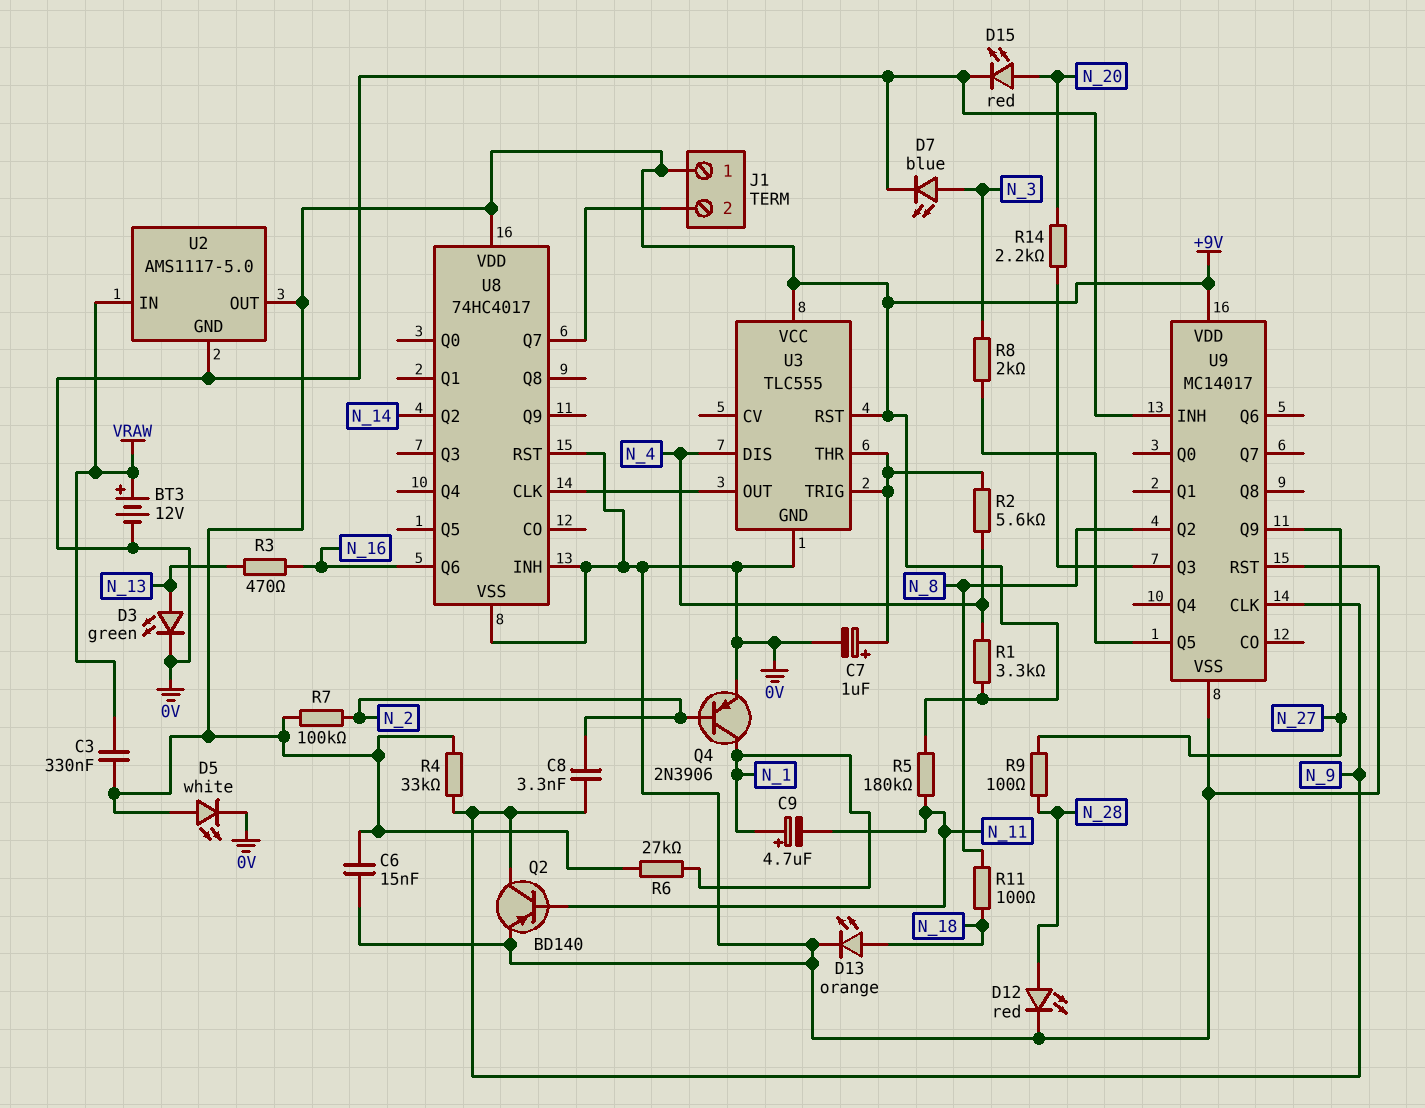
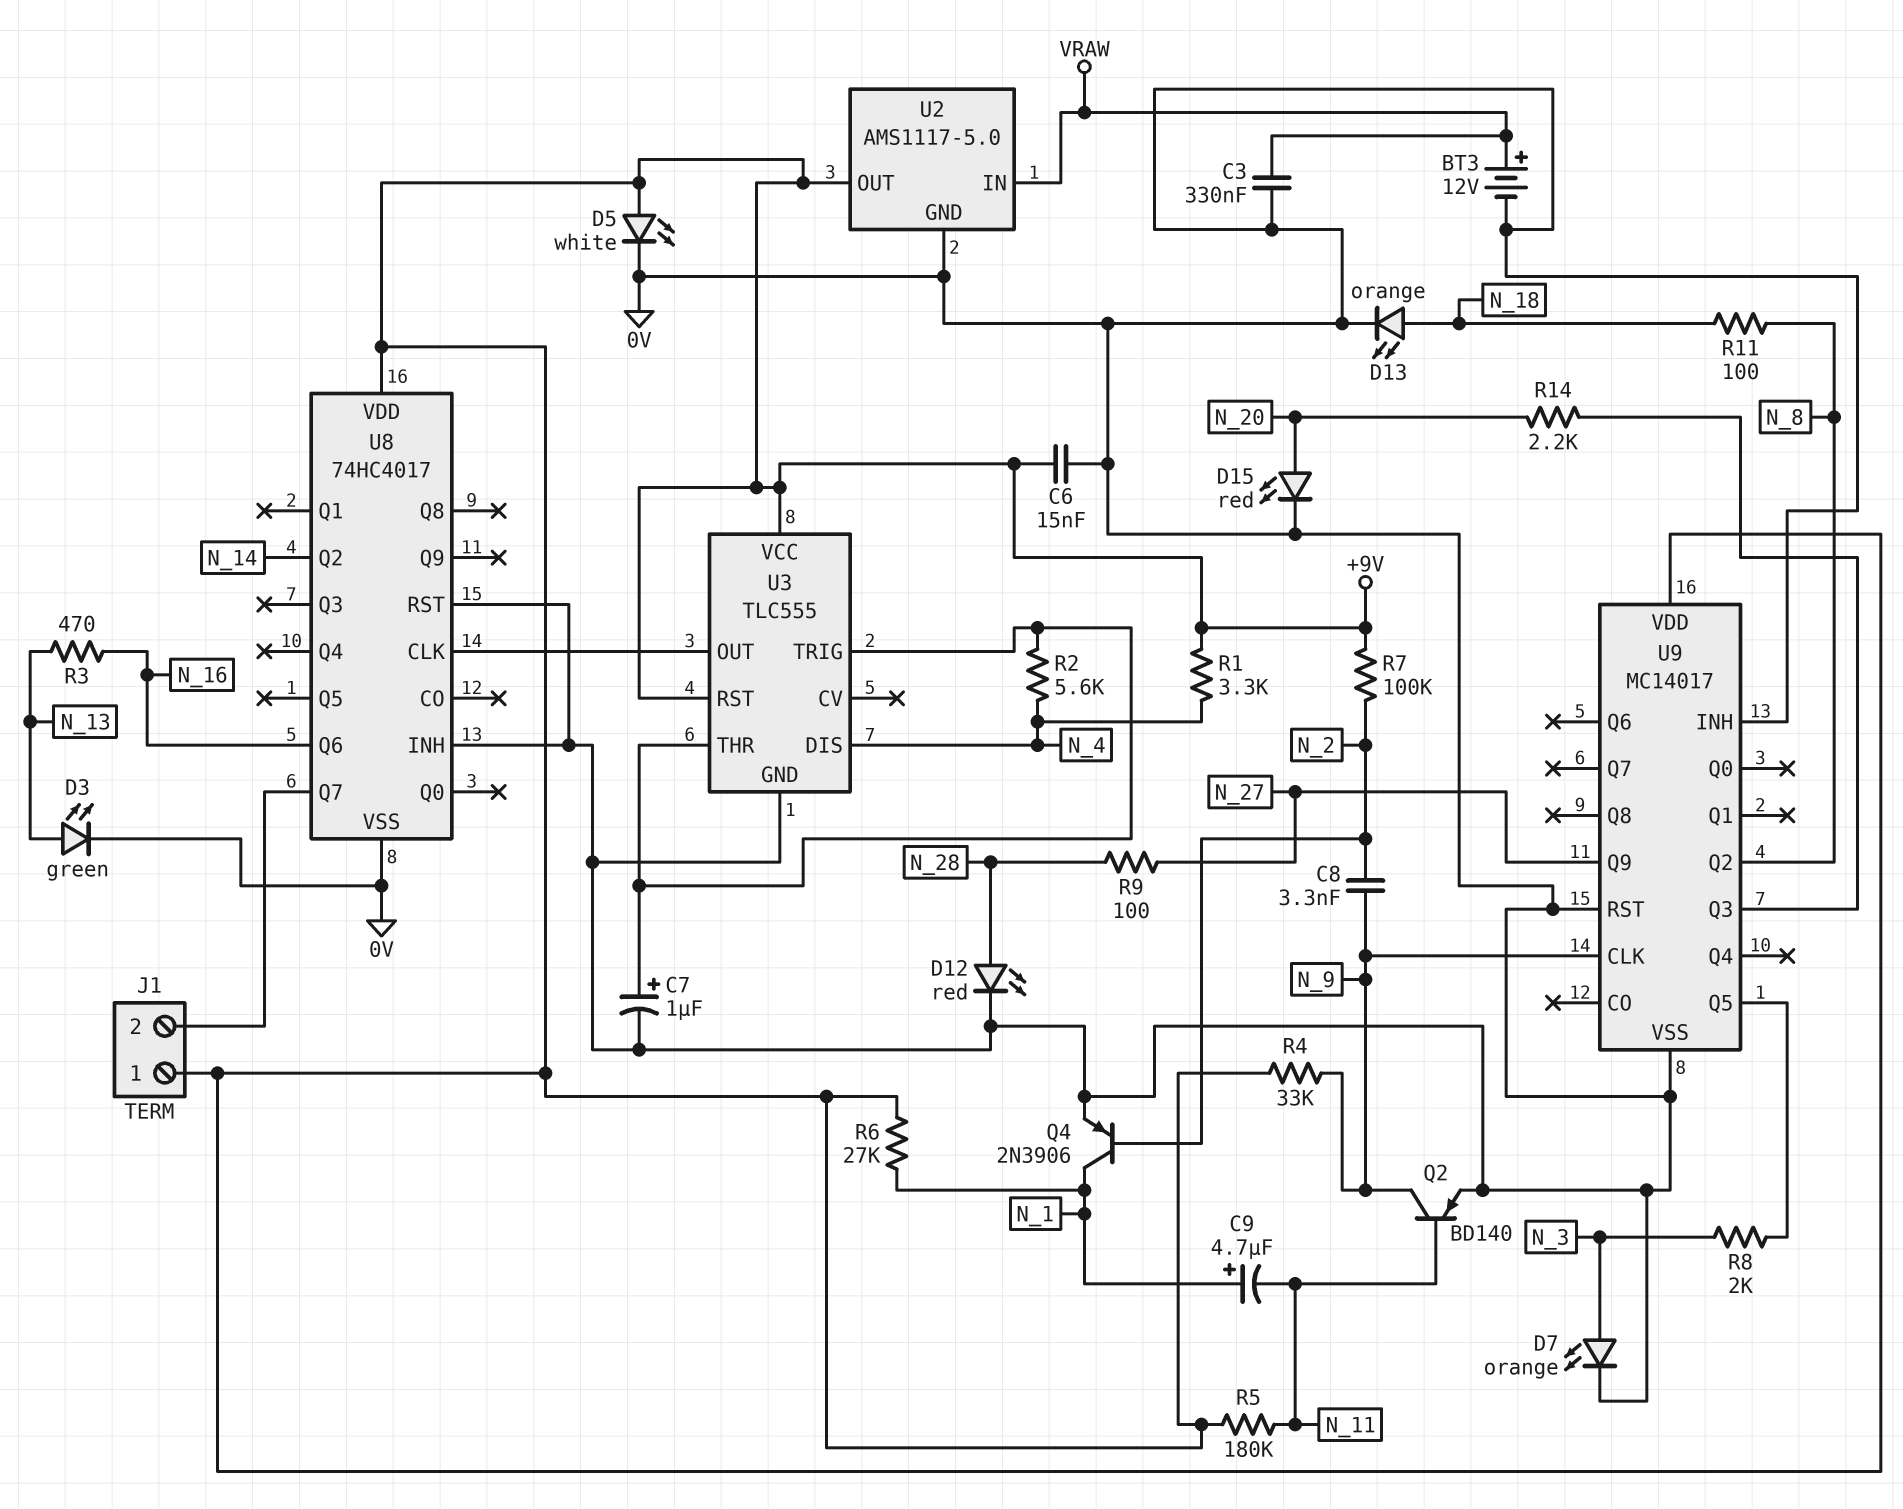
C3: 330nF (+9V, VRAW) -> 330nF (0V, VRAW)
D7: LED blue (A N_3, K 0V) -> LED orange (A N_3, K 0V)

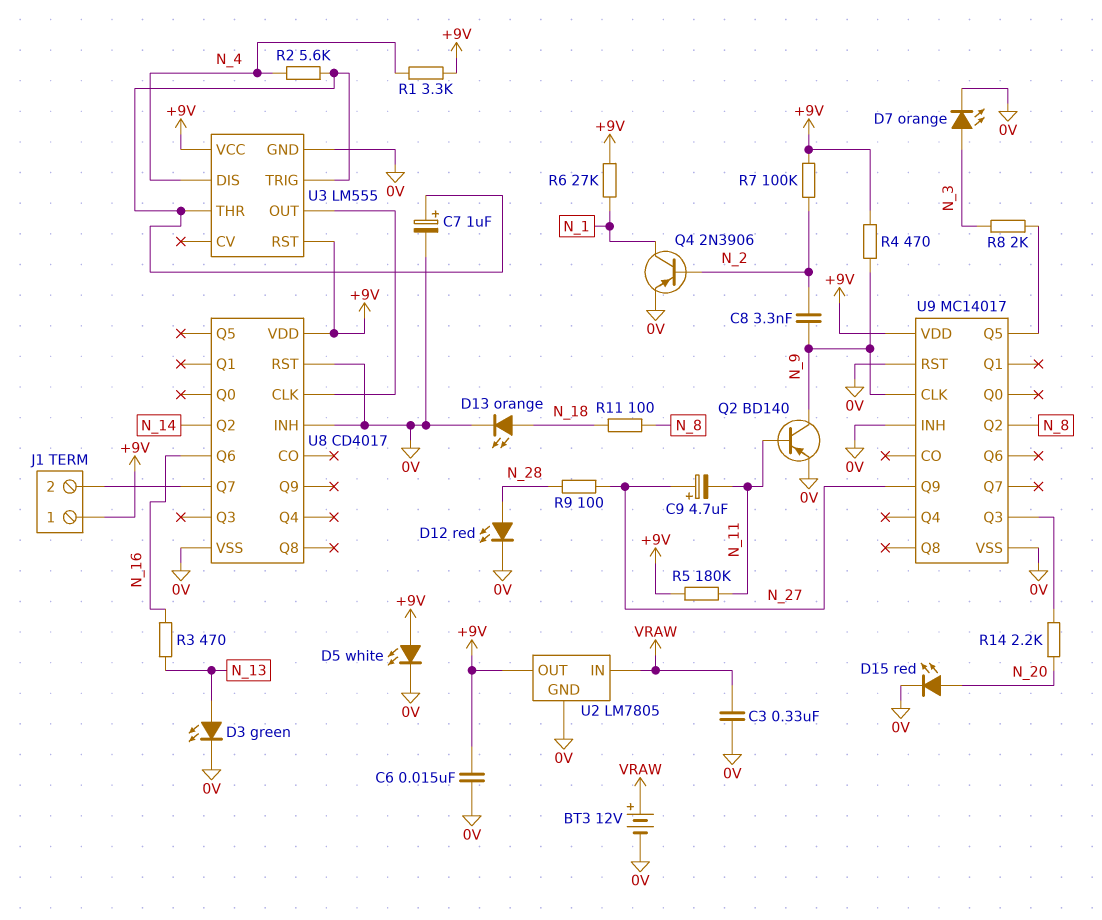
C9: 4.7uF (plus N_1, minus N_11) -> 4.7uF (plus N_27, minus N_11)
R4: 33k (+9V, N_9) -> 470 (+9V, N_9)
U2: AMS1117-5.0 -> LM7805
U3: TLC555 -> LM555
U8: 74HC4017 -> CD4017

